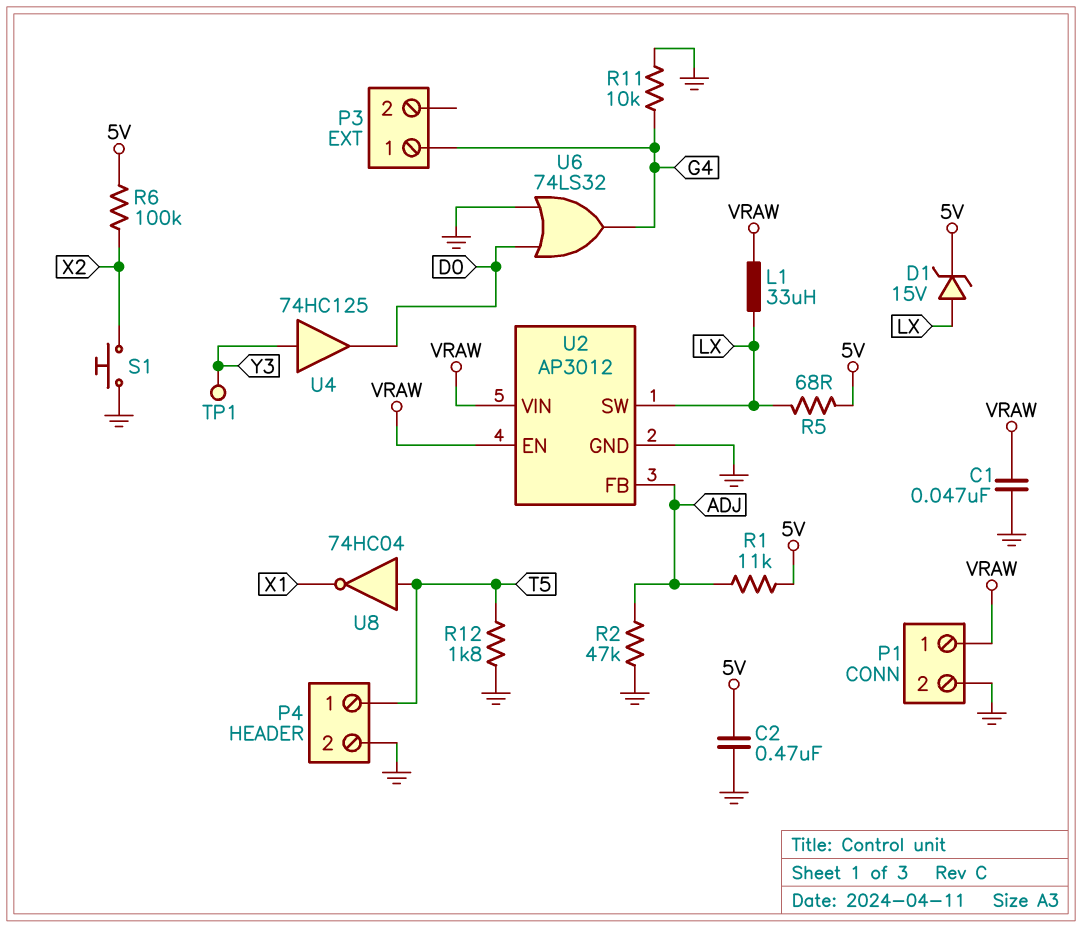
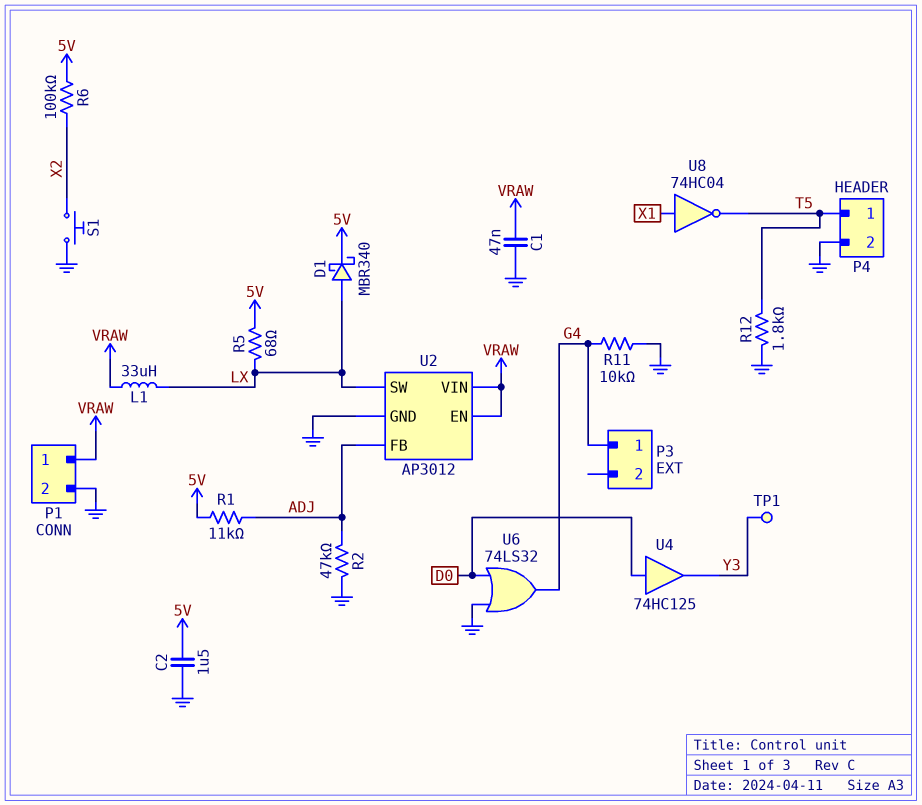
C2: 470nF (5V, GND) -> 1.5uF (5V, GND)
D1: zener 15V (A LX, K 5V) -> schottky MBR340 (A LX, K 5V)
U4: buffer 74HC125 (in Y3, out D0) -> buffer 74HC125 (in D0, out Y3)
U8: NOT 74HC04 (in T5, out X1) -> NOT 74HC04 (in X1, out T5)

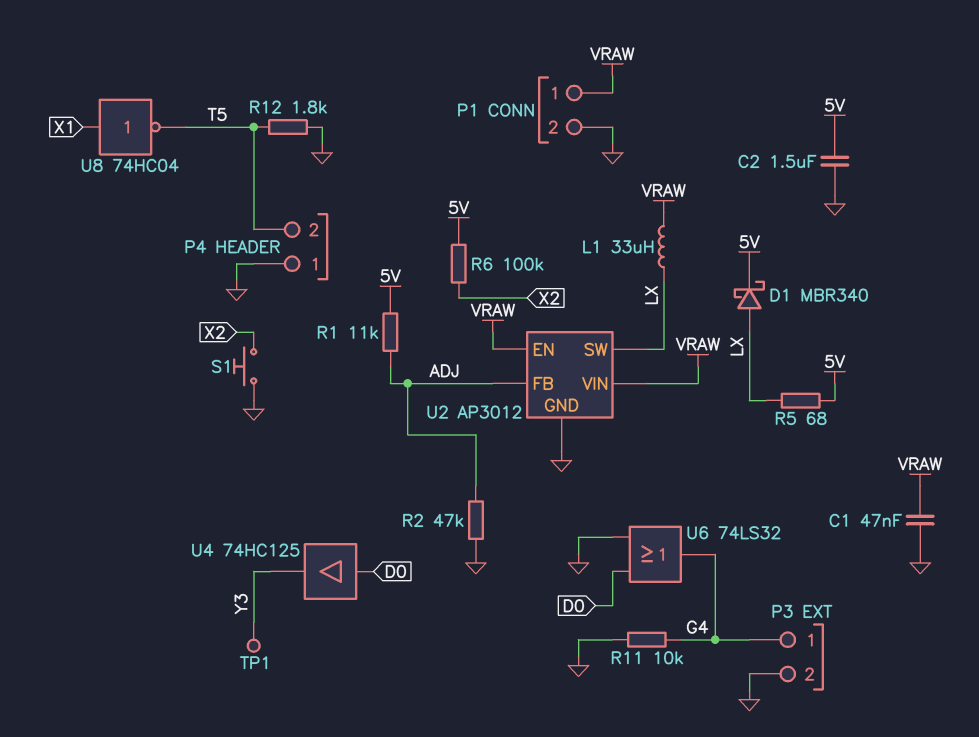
P3 pin 2: none -> GND
P4 pin 1: T5 -> GND
P4 pin 2: GND -> T5

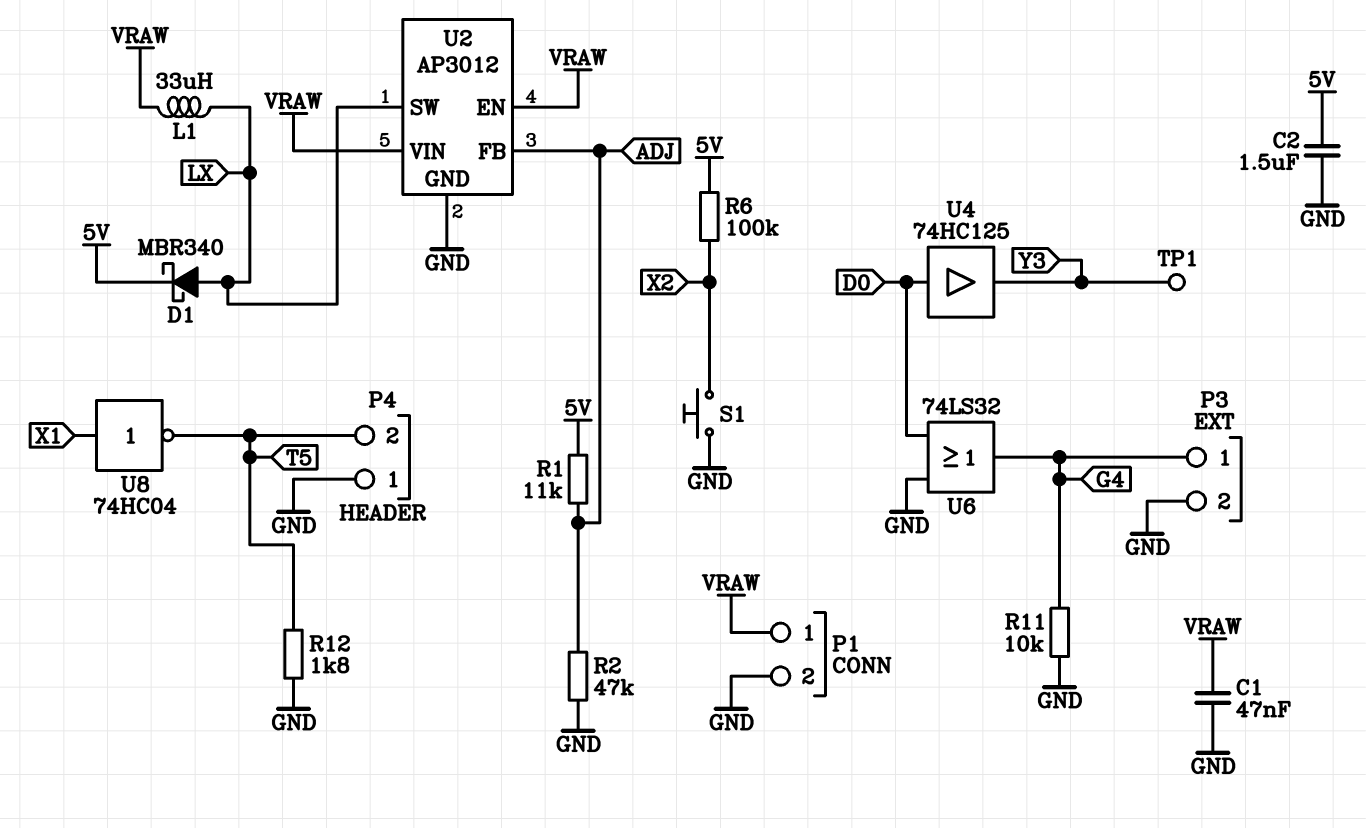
R5: 68 (5V, LX) -> none

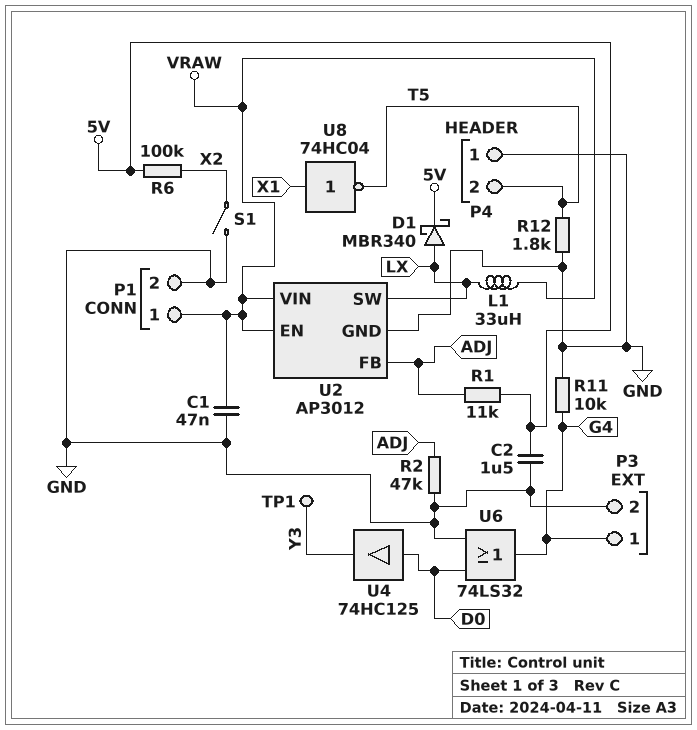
S1: button (GND, X2) -> switch (GND, X2)

